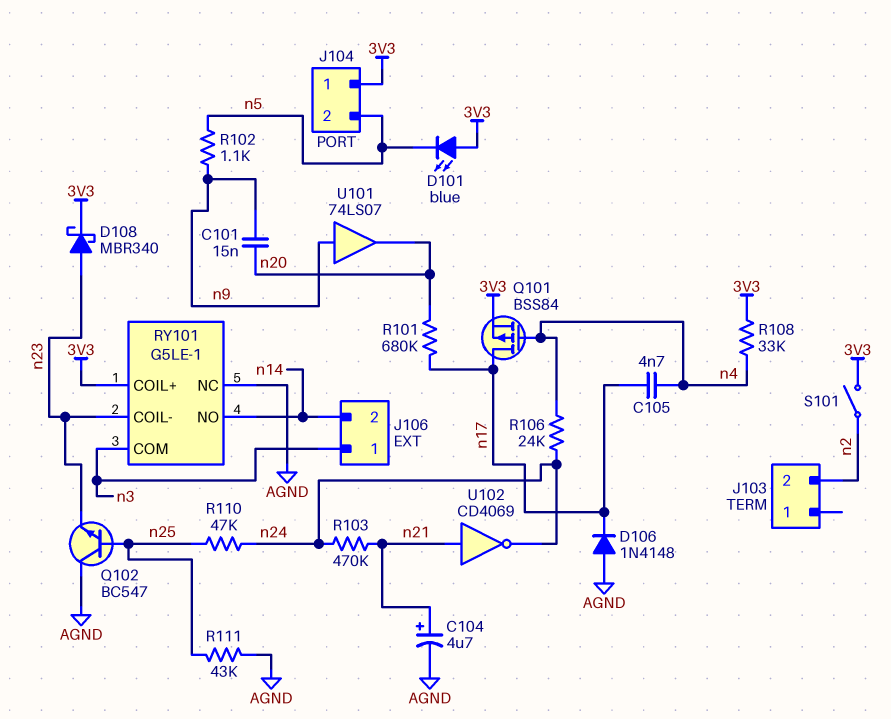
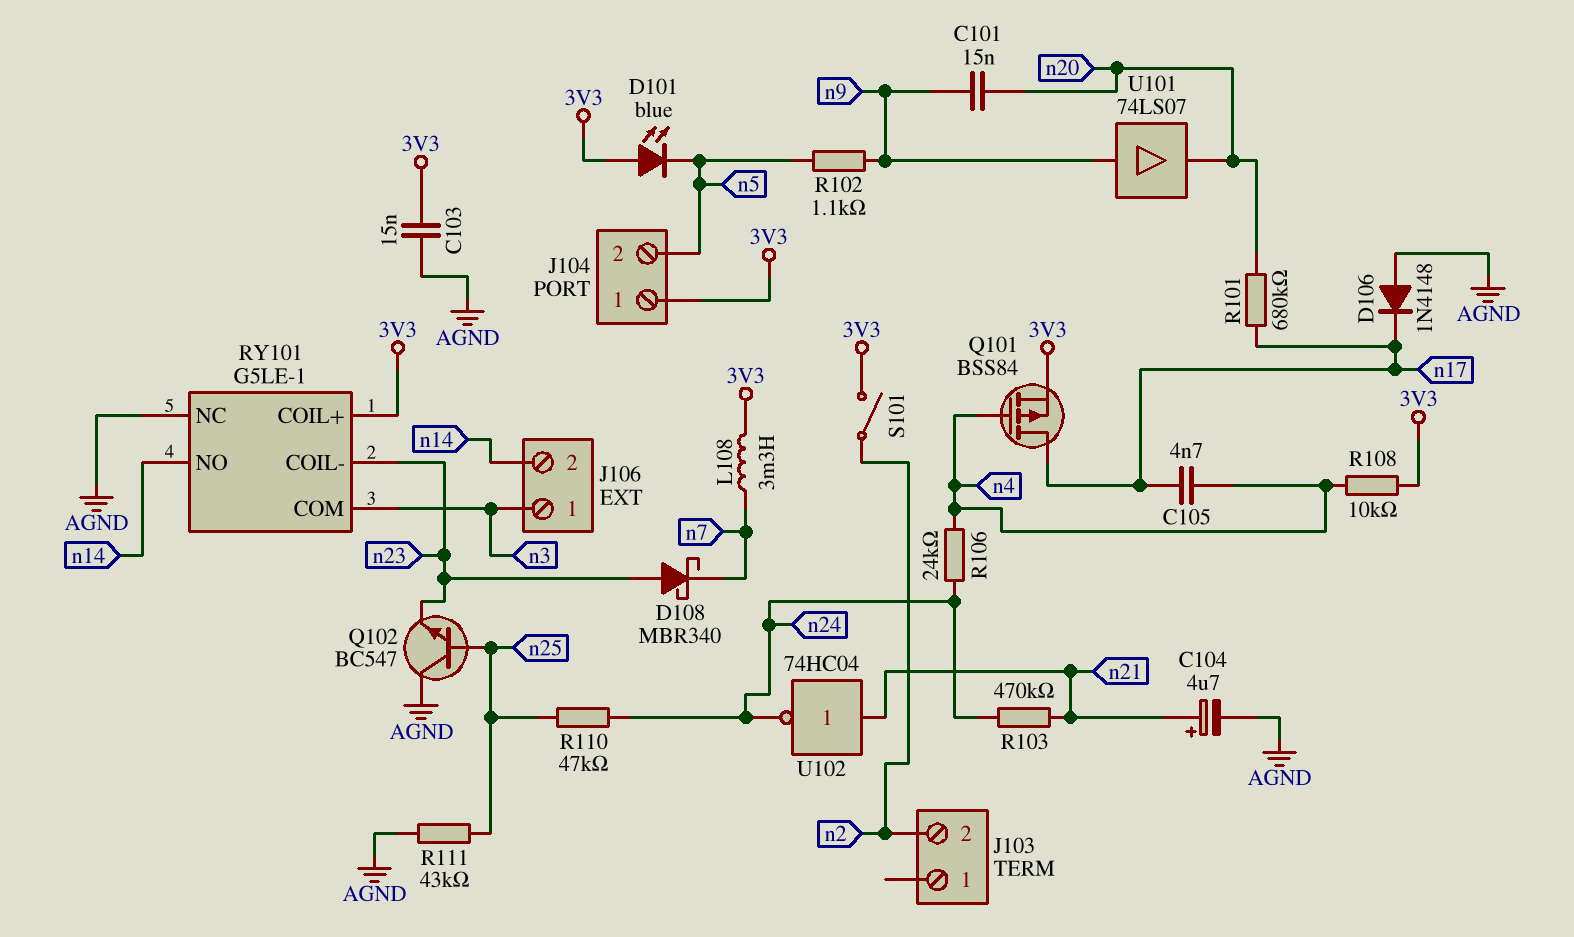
C103: none -> 15nF (3V3, AGND)
D108: schottky MBR340 (A n23, K 3V3) -> schottky MBR340 (A n23, K n7)
L108: none -> 3.3mH (3V3, n7)
R108: 33k (3V3, n4) -> 10k (3V3, n4)
U102: NOT CD4069 (in n21, out n24) -> NOT 74HC04 (in n21, out n24)

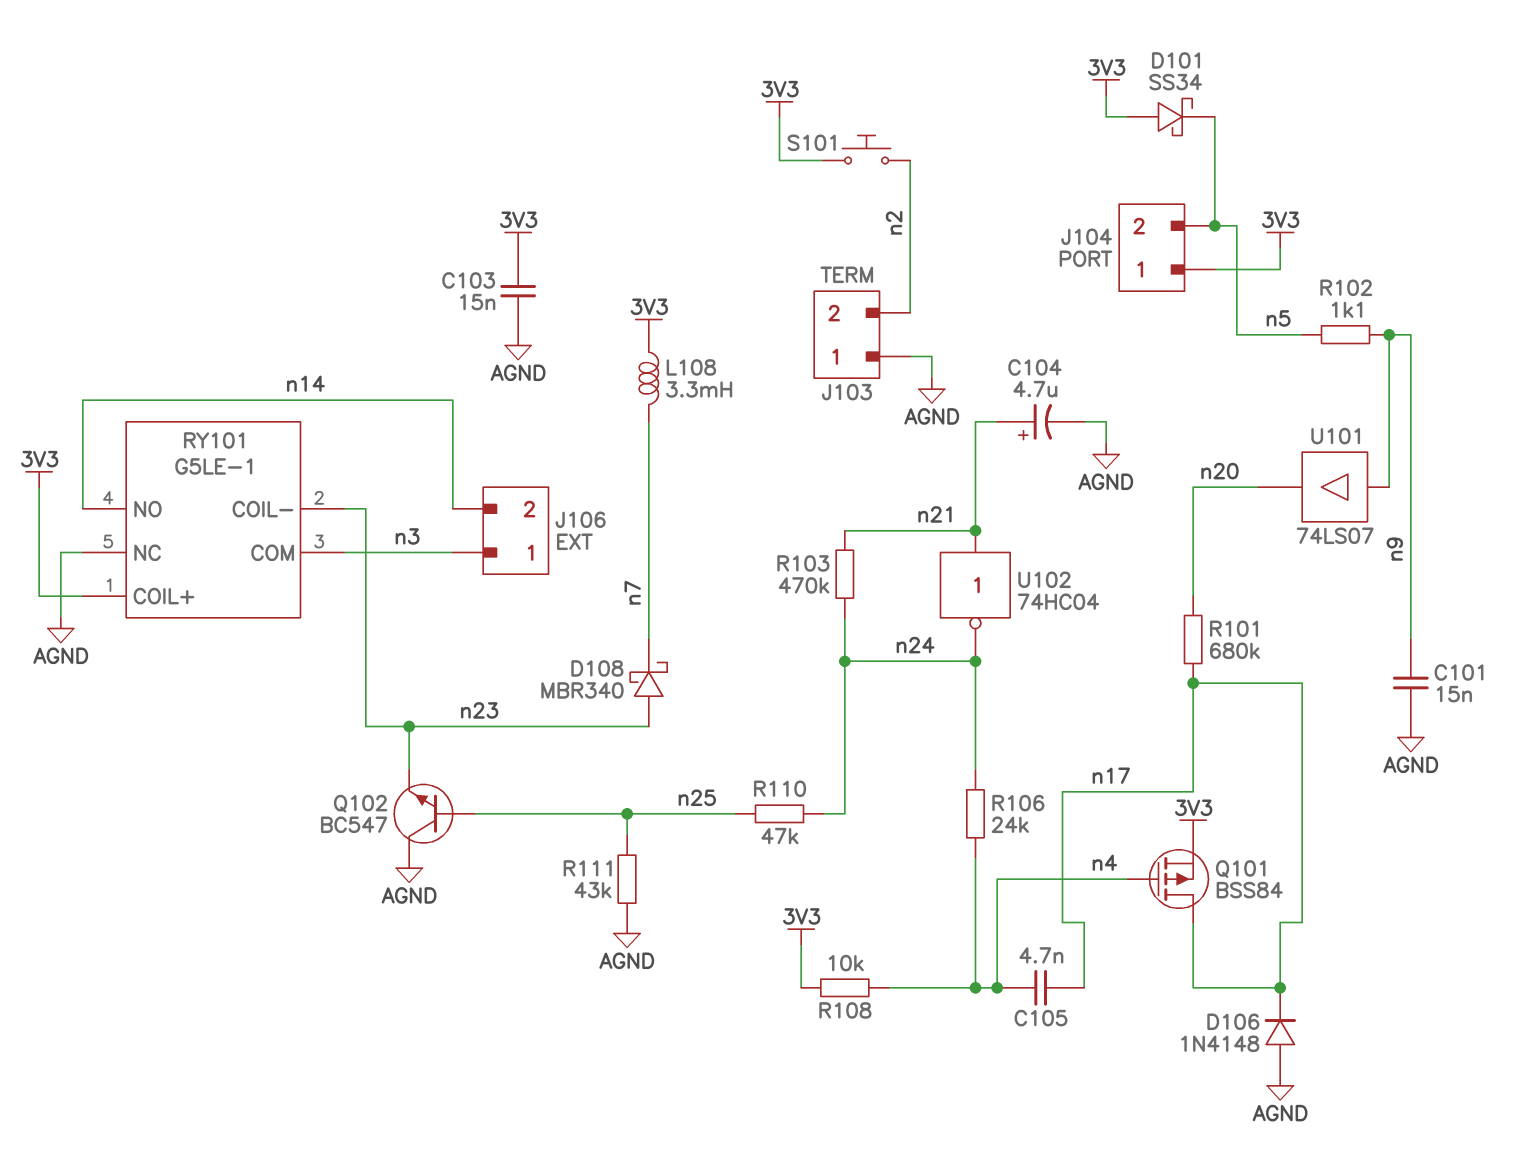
C101: 15nF (n9, n20) -> 15nF (AGND, n9)
D101: LED blue (A 3V3, K n5) -> schottky SS34 (A 3V3, K n5)
J103 pin 1: none -> AGND
S101: switch (3V3, n2) -> button (3V3, n2)

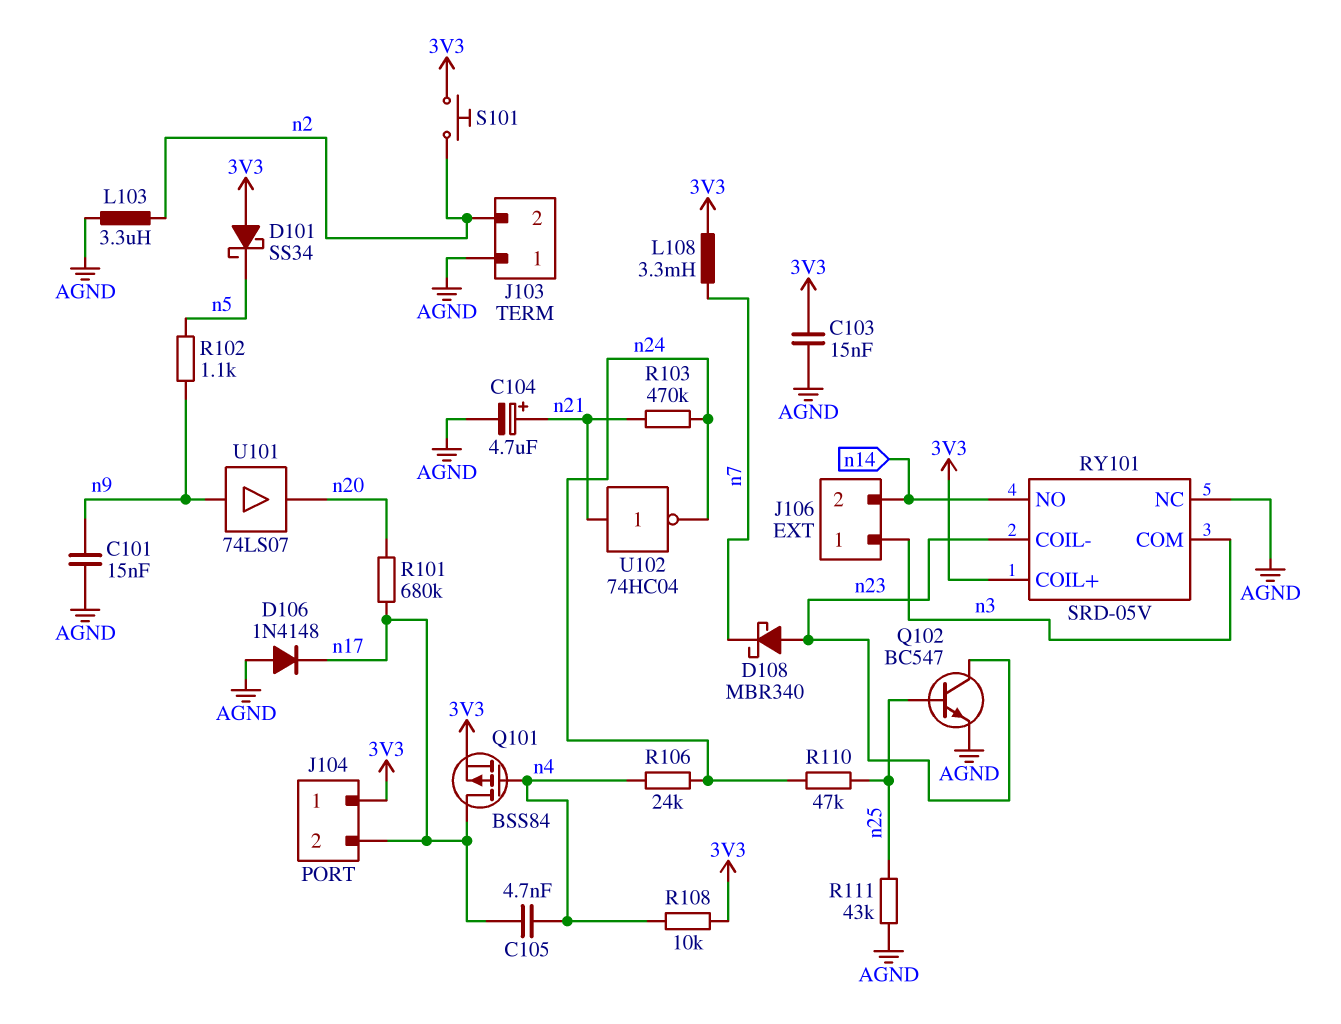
J104 pin 2: n5 -> n17
L103: none -> 3.3uH (AGND, n2)
Q102: NPN BC547 (B n25, C AGND, E n23) -> NPN BC547 (B n25, C n23, E AGND)
RY101: G5LE-1 -> SRD-05V

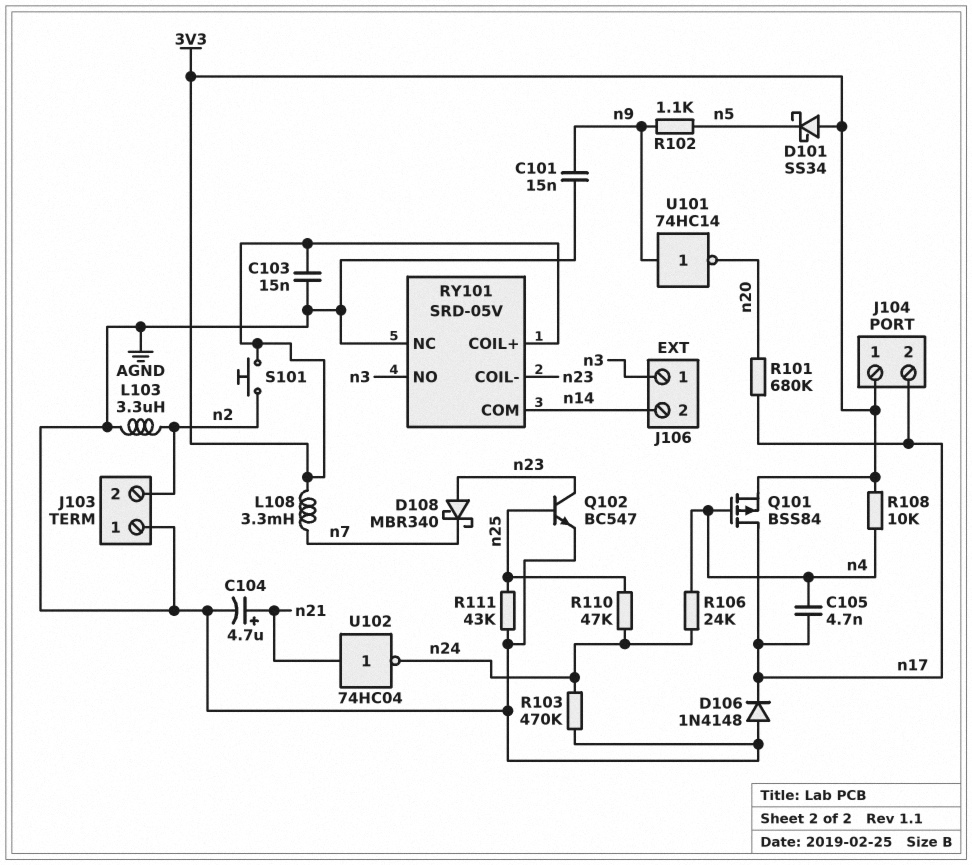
R103: 470k (n21, n24) -> 470k (AGND, n24)
RY101 pin COM: n3 -> n14
RY101 pin NO: n14 -> n3
U101: buffer 74LS07 (in n9, out n20) -> NOT 74HC14 (in n9, out n20)

